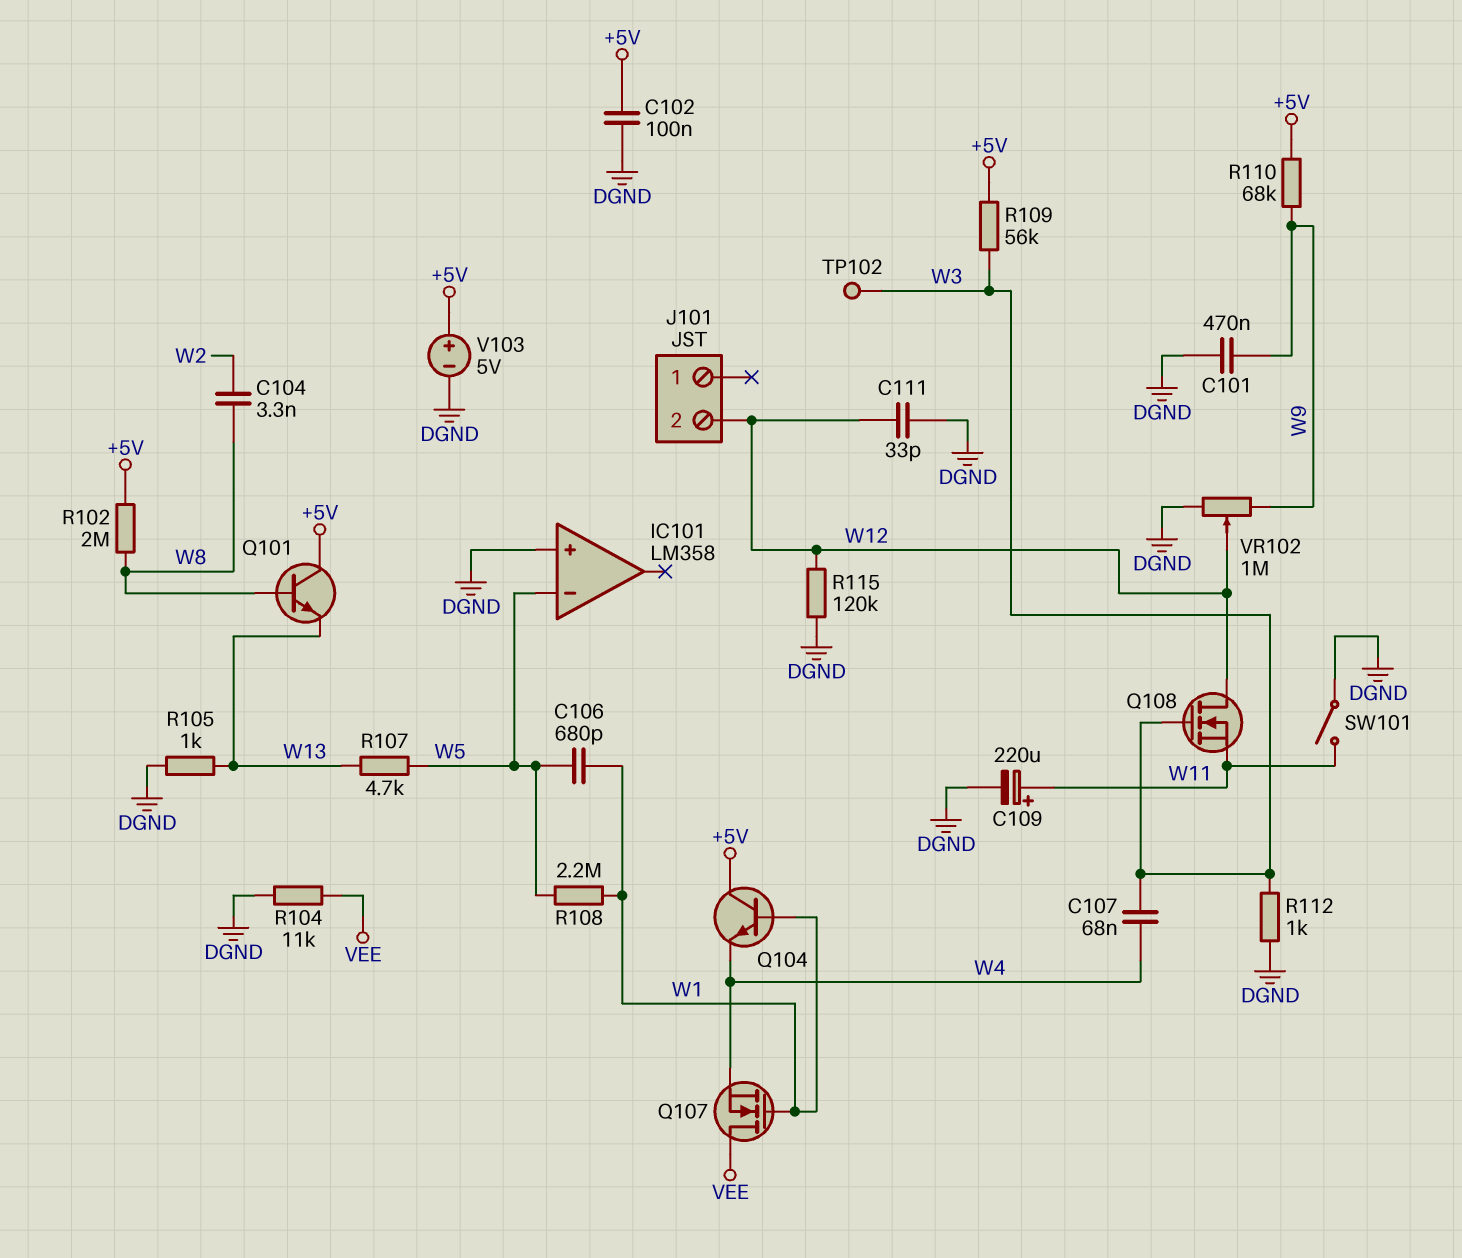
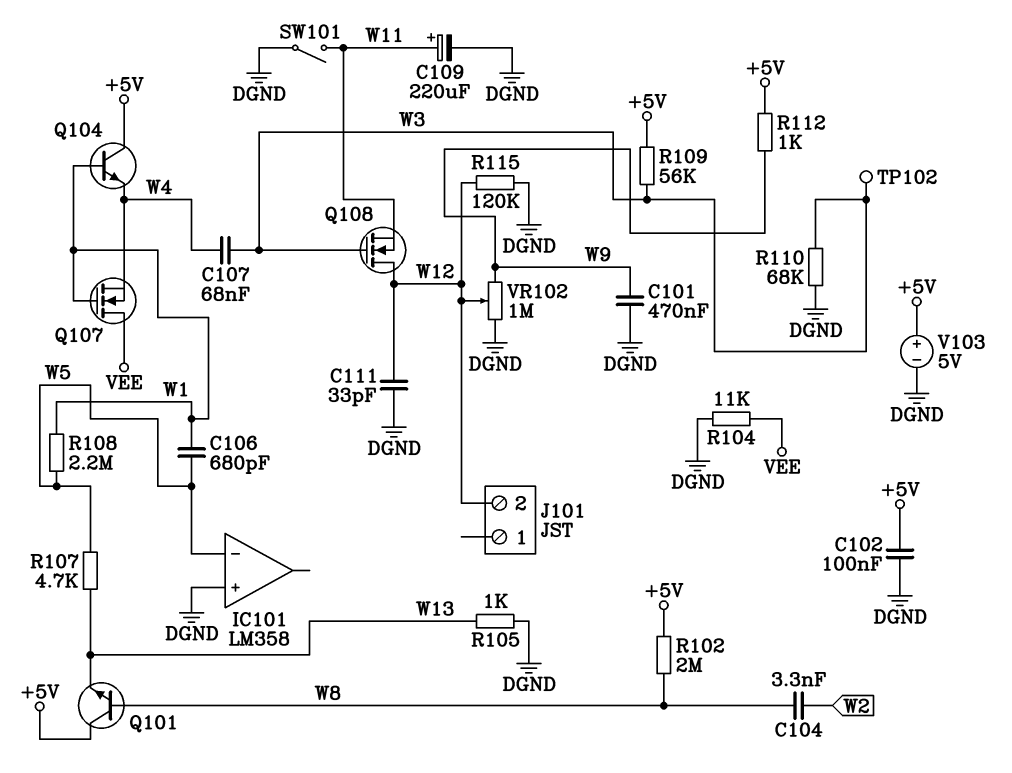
R110: 68k (+5V, W9) -> 68k (DGND, W3)
R112: 1k (DGND, W3) -> 1k (+5V, W9)

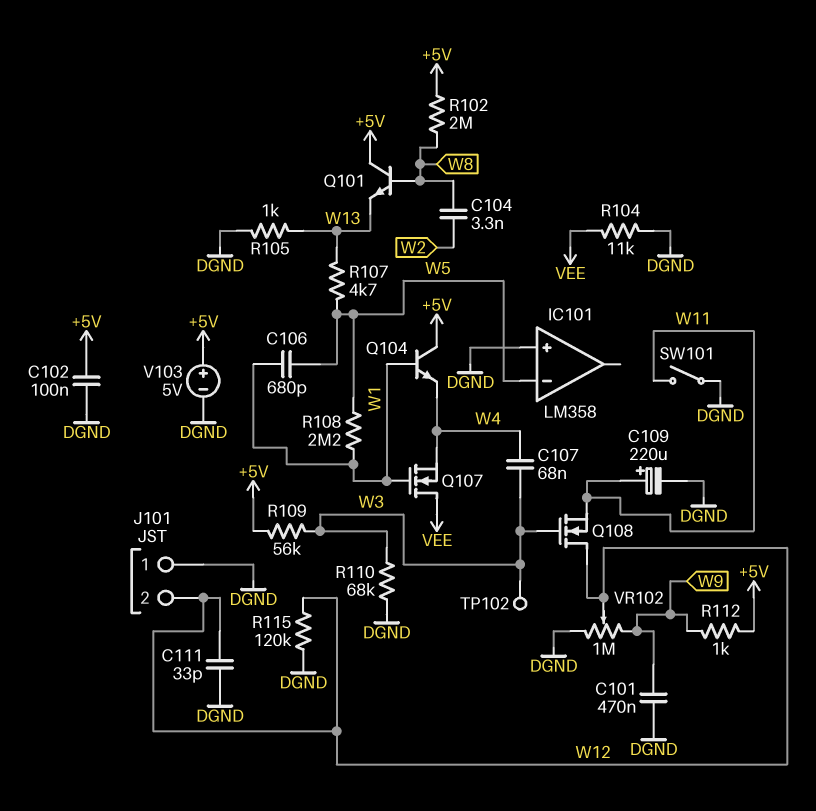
J101 pin 1: none -> DGND

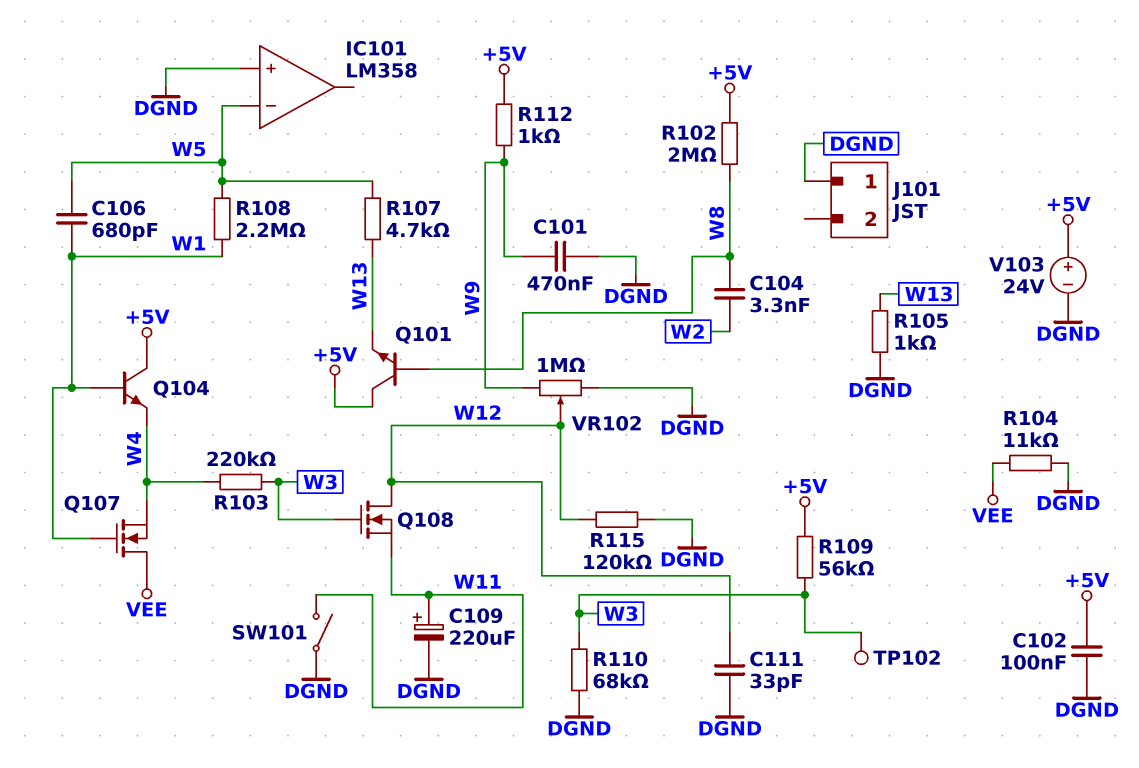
C107: 68nF (W3, W4) -> none
J101 pin 2: W12 -> none
R103: none -> 220k (W3, W4)
V103: 5V (plus +5V, minus DGND) -> 24V (plus +5V, minus DGND)

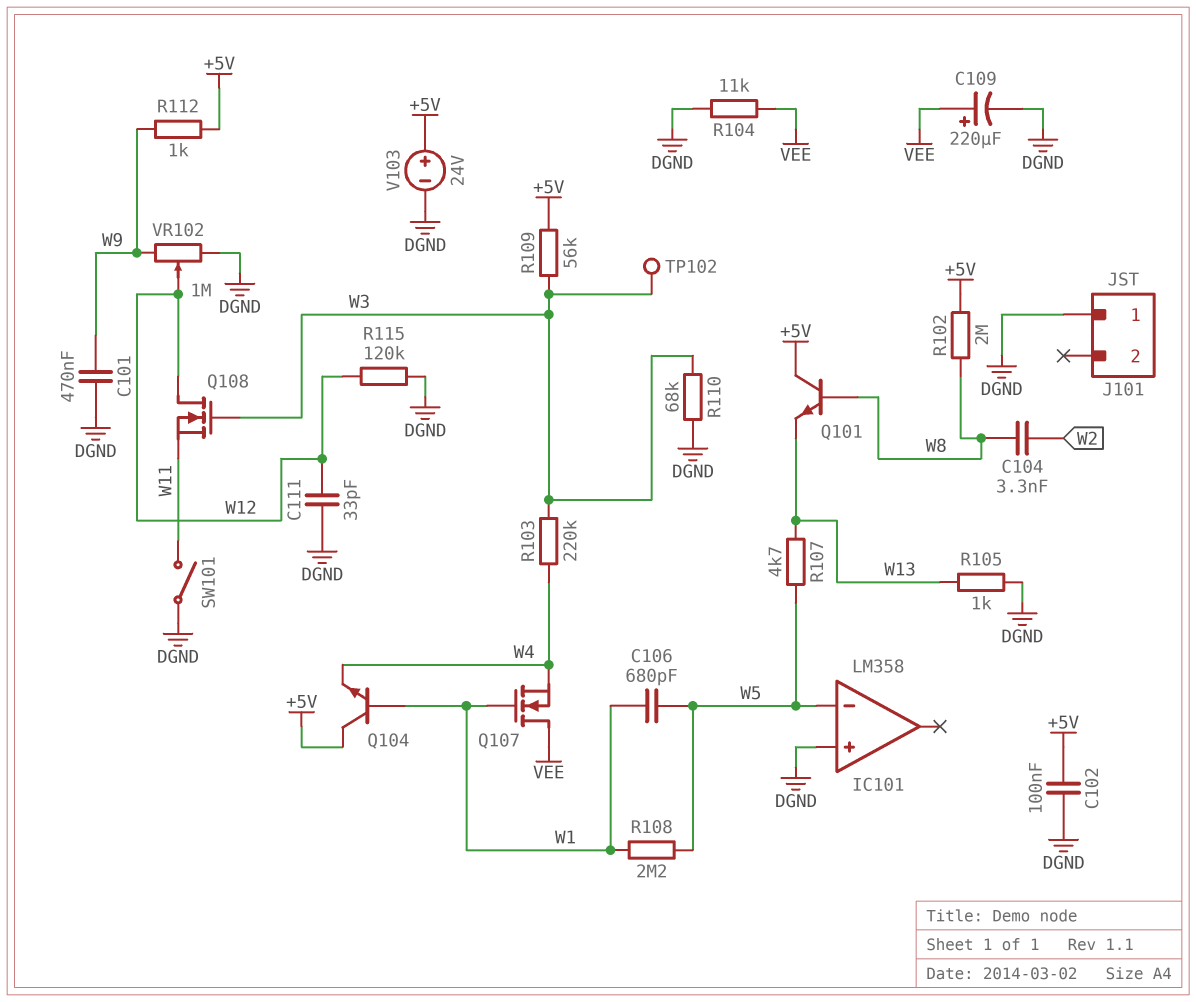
C109: 220uF (plus W11, minus DGND) -> 220uF (plus VEE, minus DGND)

